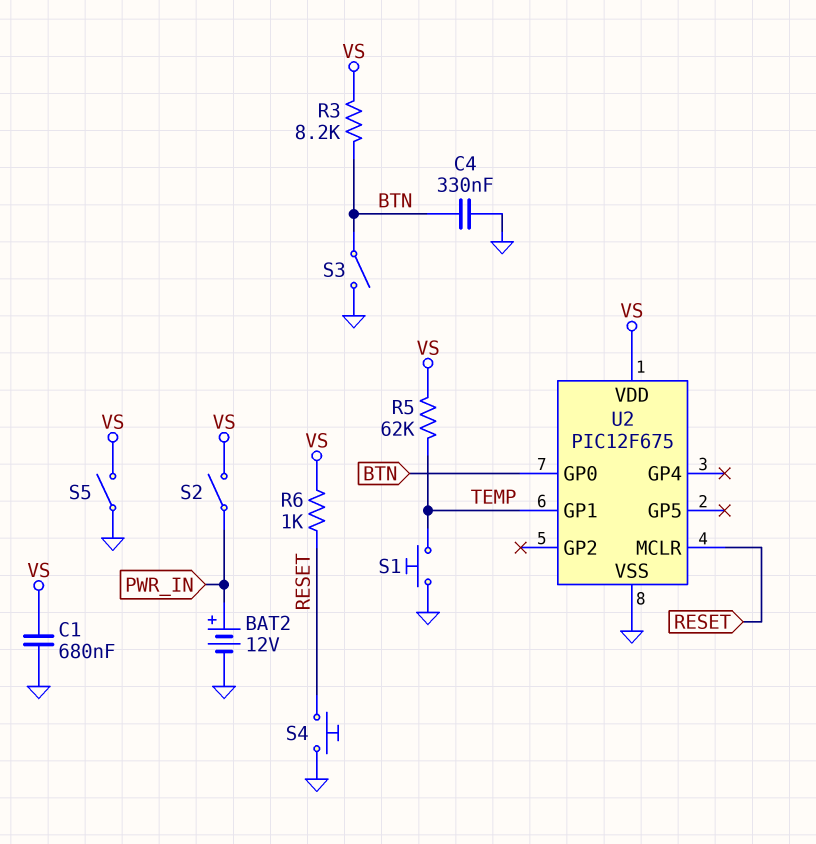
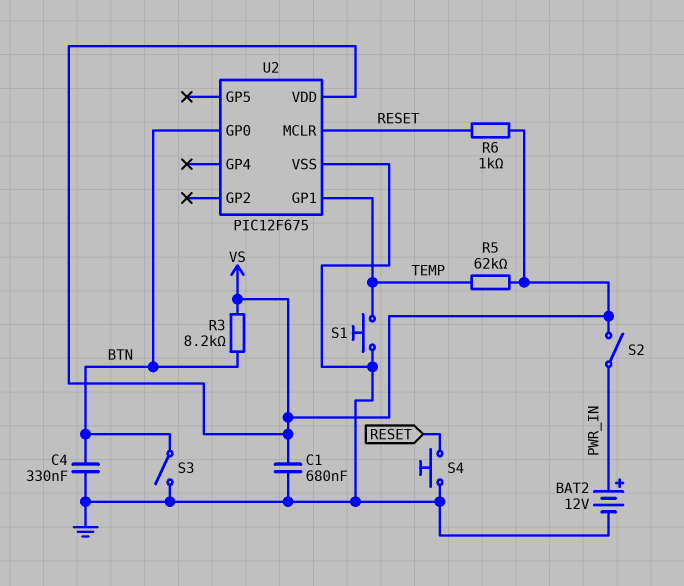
S5: switch (GND, VS) -> none

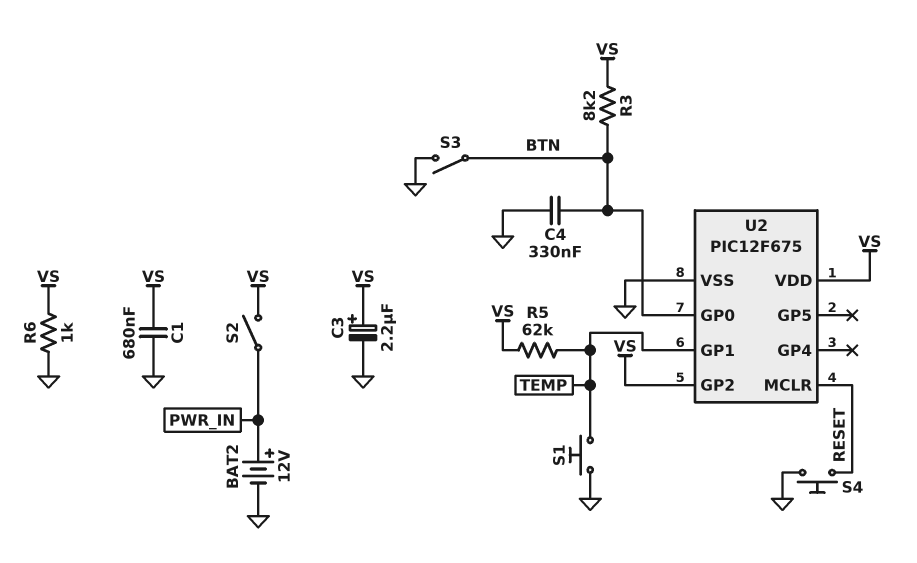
C3: none -> 2.2uF (plus VS, minus GND)
R6: 1k (RESET, VS) -> 1k (GND, VS)
U2 pin GP2: none -> VS

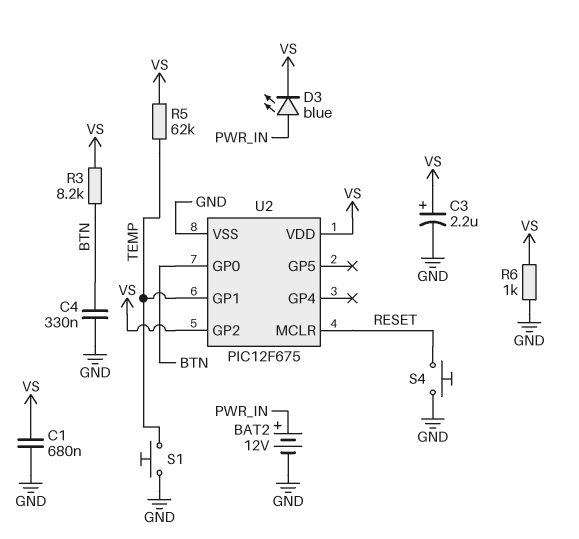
D3: none -> LED blue (A PWR_IN, K VS)
S2: switch (PWR_IN, VS) -> none
S3: switch (BTN, GND) -> none

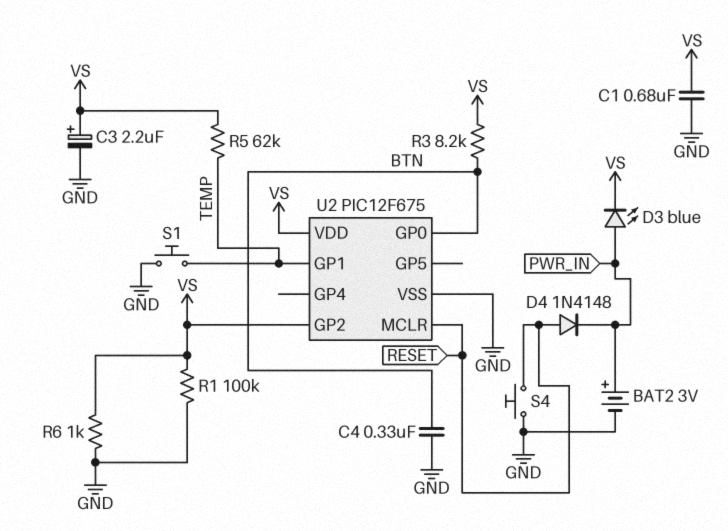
BAT2: 12V (plus PWR_IN, minus GND) -> 3V (plus PWR_IN, minus GND)
D4: none -> diode 1N4148 (A RESET, K PWR_IN)
R1: none -> 100k (GND, VS)

